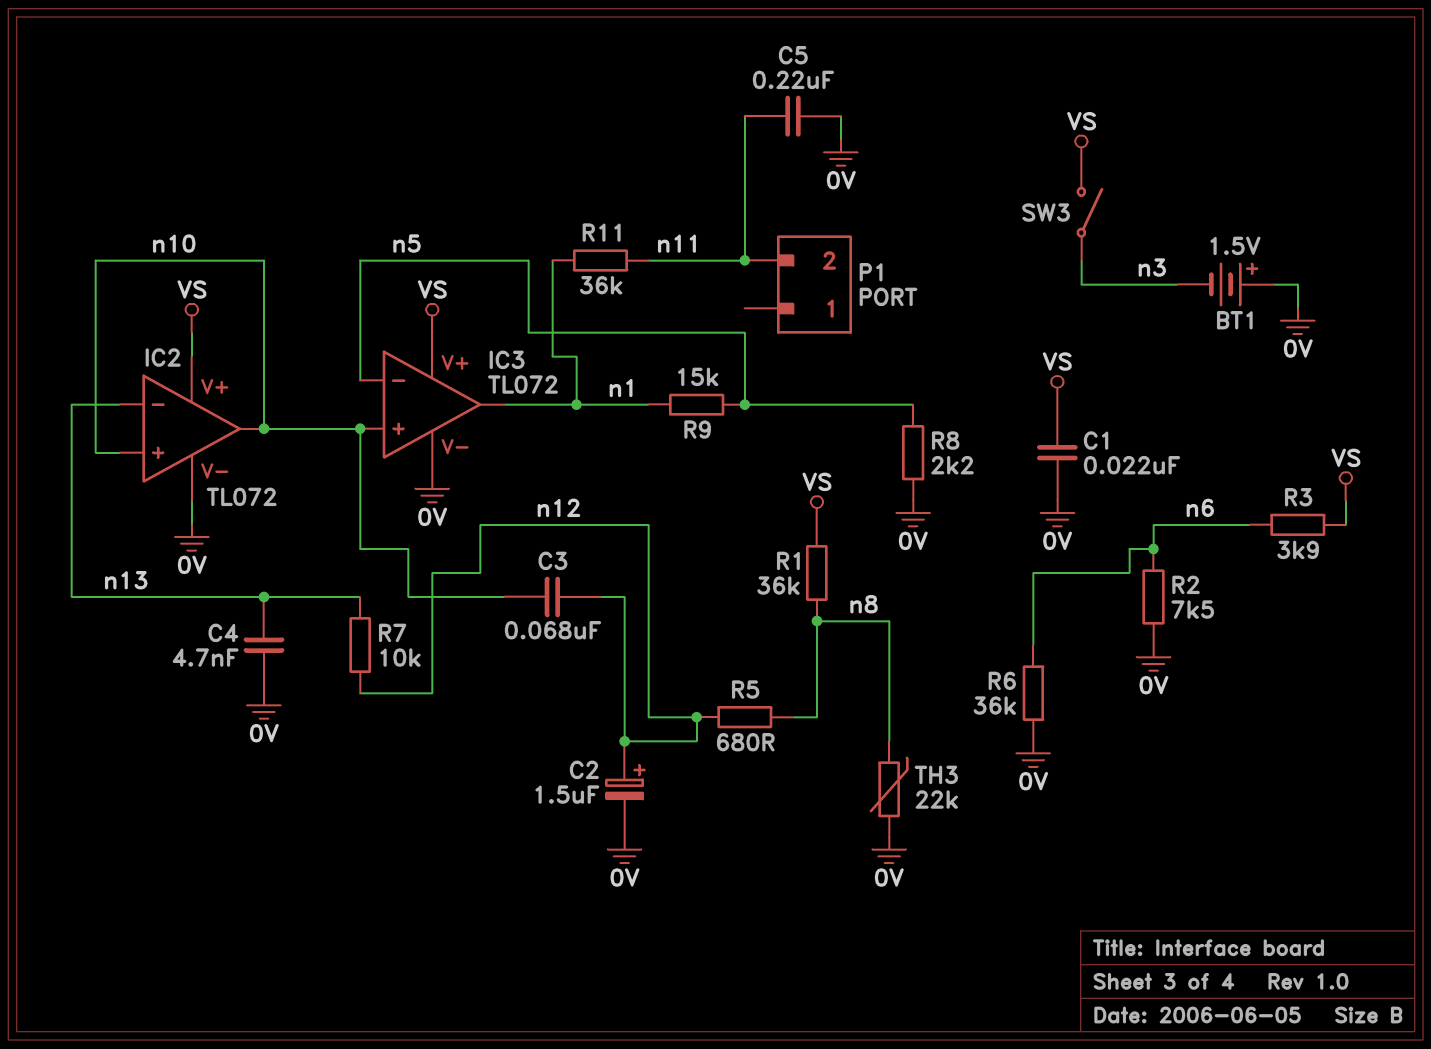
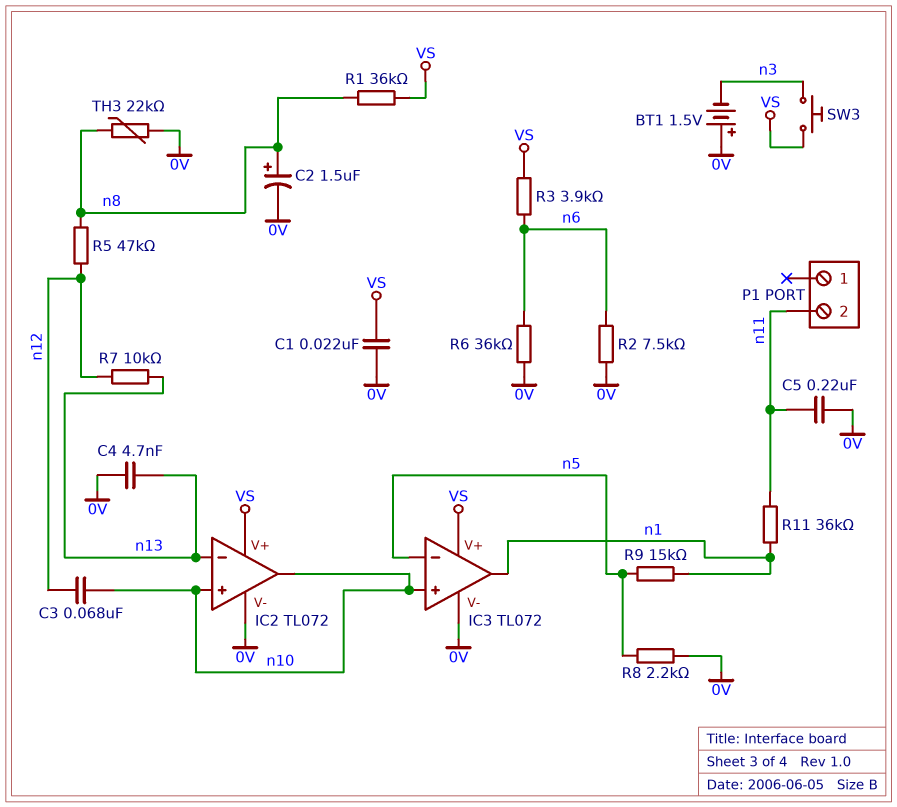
C2: 1.5uF (plus n12, minus 0V) -> 1.5uF (plus n8, minus 0V)
R5: 680 (n8, n12) -> 47k (n8, n12)
SW3: switch (VS, n3) -> button (VS, n3)

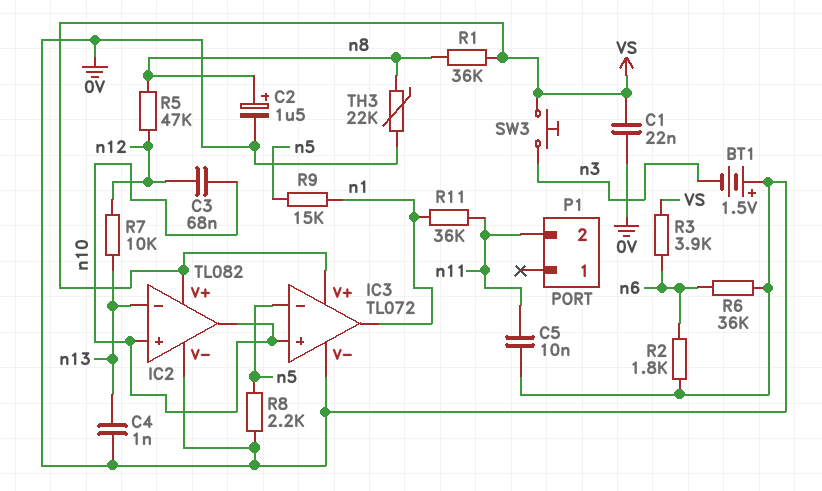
C4: 4.7nF (0V, n13) -> 1nF (0V, n13)
C5: 220nF (0V, n11) -> 10nF (0V, n11)
IC2: TL072 -> TL082
R2: 7.5k (0V, n6) -> 1.8k (0V, n6)

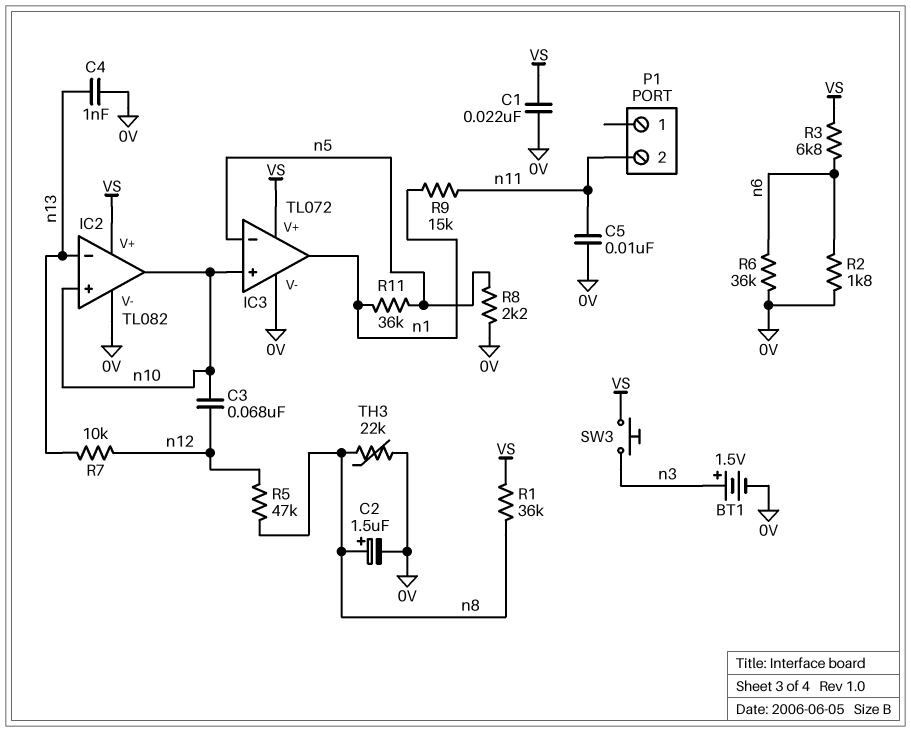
BT1: 1.5V (plus 0V, minus n3) -> 1.5V (plus n3, minus 0V)
R3: 3.9k (VS, n6) -> 6.8k (VS, n6)
R9: 15k (n1, n5) -> 15k (n1, n11)
R11: 36k (n1, n11) -> 36k (n1, n5)

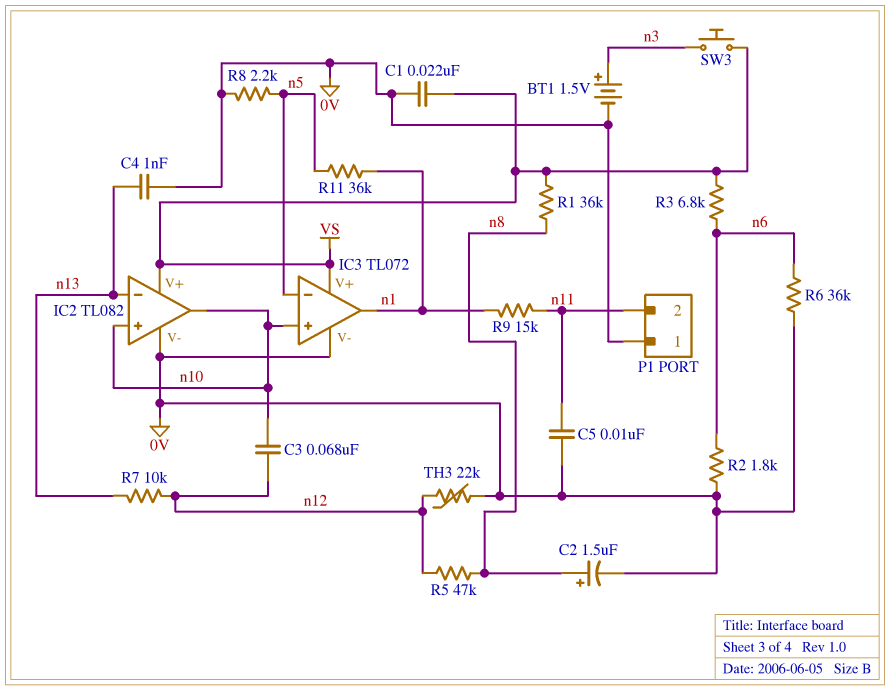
P1 pin 1: none -> 0V
TH3: 22k (0V, n8) -> 22k (0V, n12)

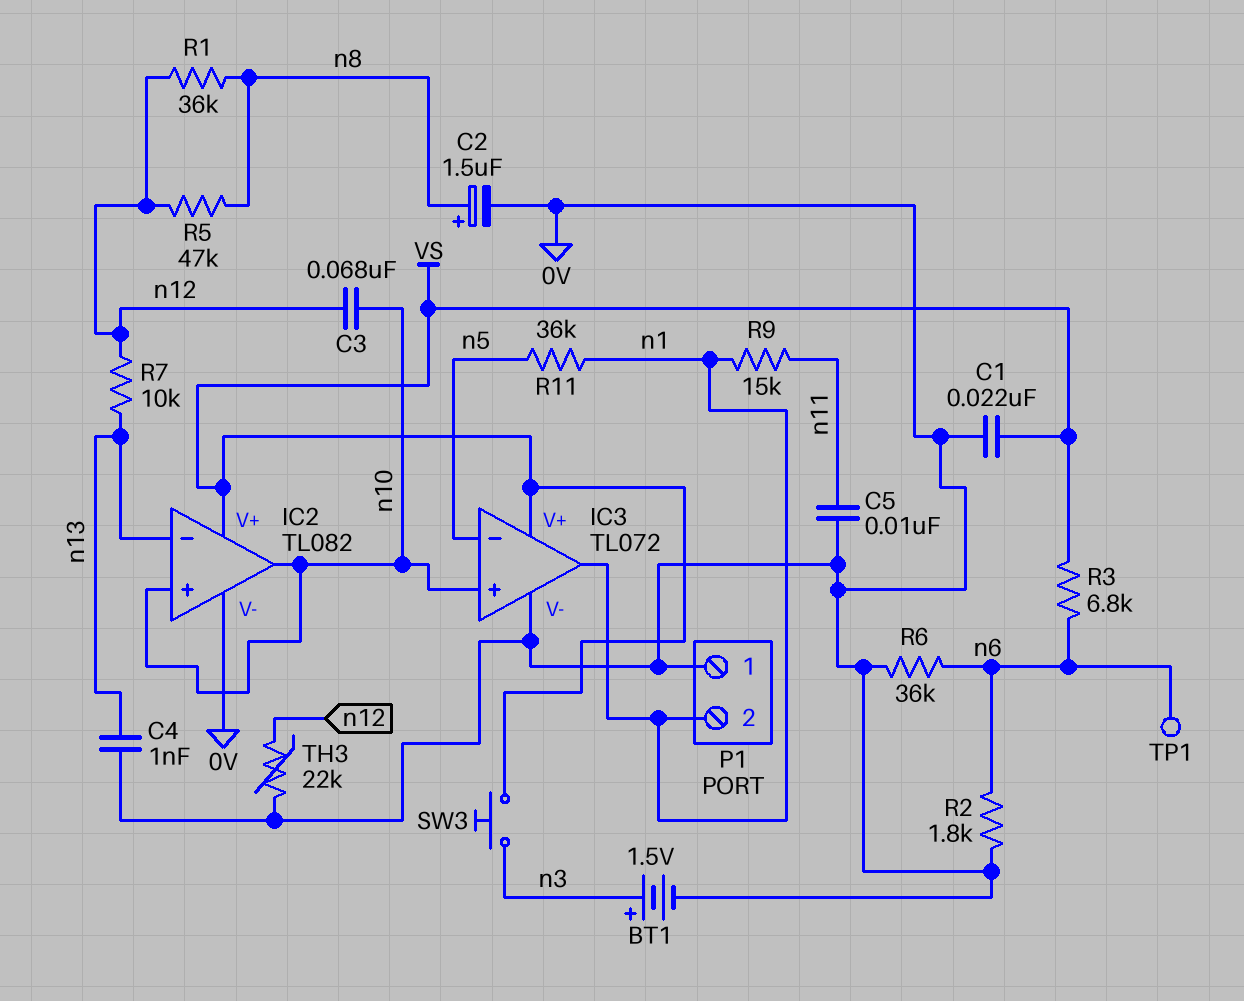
P1 pin 2: n11 -> n1
R1: 36k (VS, n8) -> 36k (n8, n12)
R8: 2.2k (0V, n5) -> none
TP1: none -> test point (n6)

